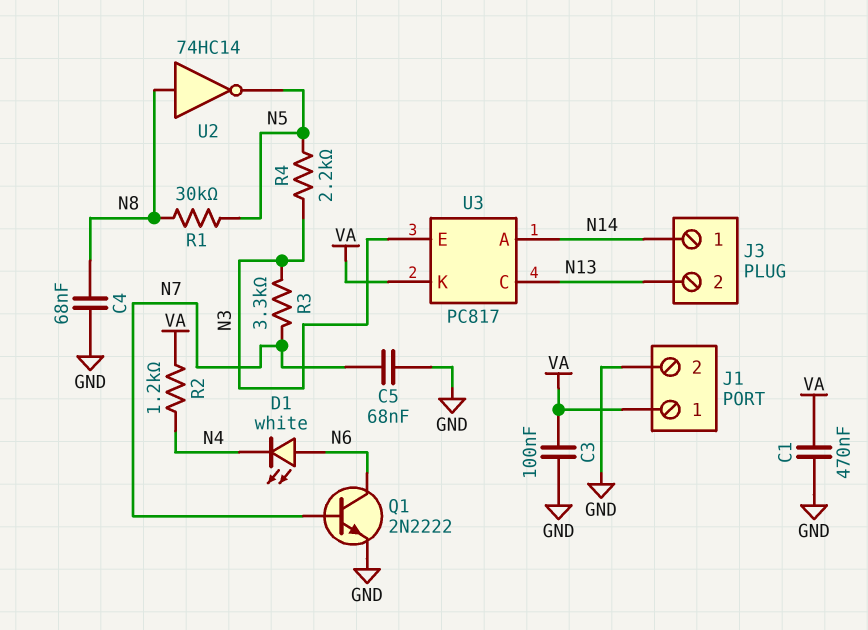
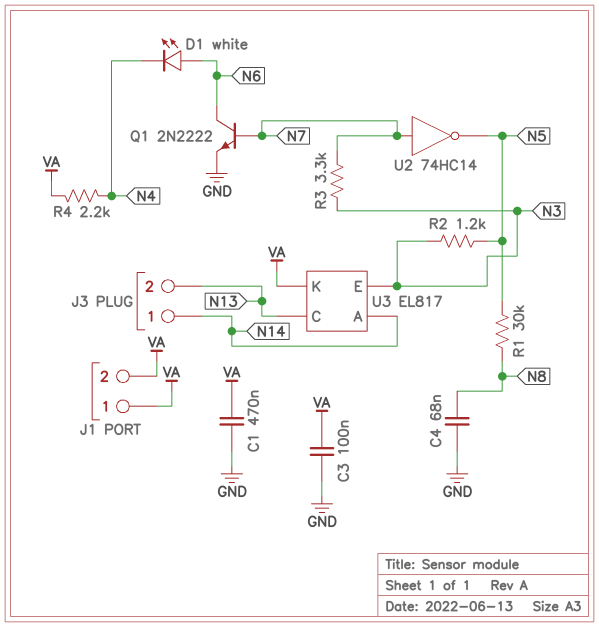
C5: 68nF (GND, N7) -> none
J1 pin 2: GND -> VA
R2: 1.2k (N4, VA) -> 1.2k (N3, N5)
R4: 2.2k (N3, N5) -> 2.2k (N4, VA)
U2: NOT 74HC14 (in N8, out N5) -> NOT 74HC14 (in N7, out N5)
U3: PC817 -> EL817

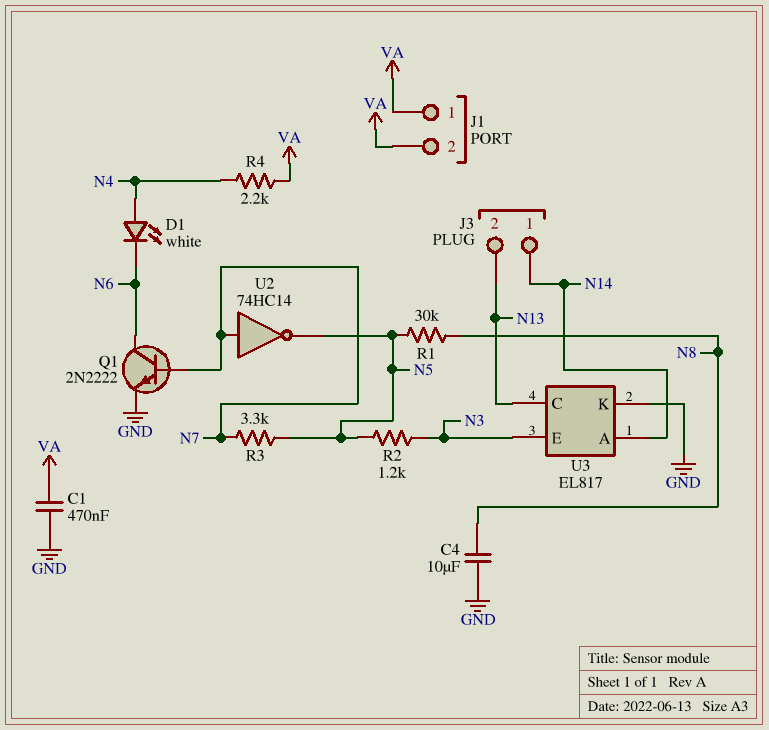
C3: 100nF (GND, VA) -> none
C4: 68nF (GND, N8) -> 10uF (GND, N8)
D1: LED white (A N6, K N4) -> LED white (A N4, K N6)
R3: 3.3k (N3, N7) -> 3.3k (N5, N7)
U3 pin K: VA -> GND

